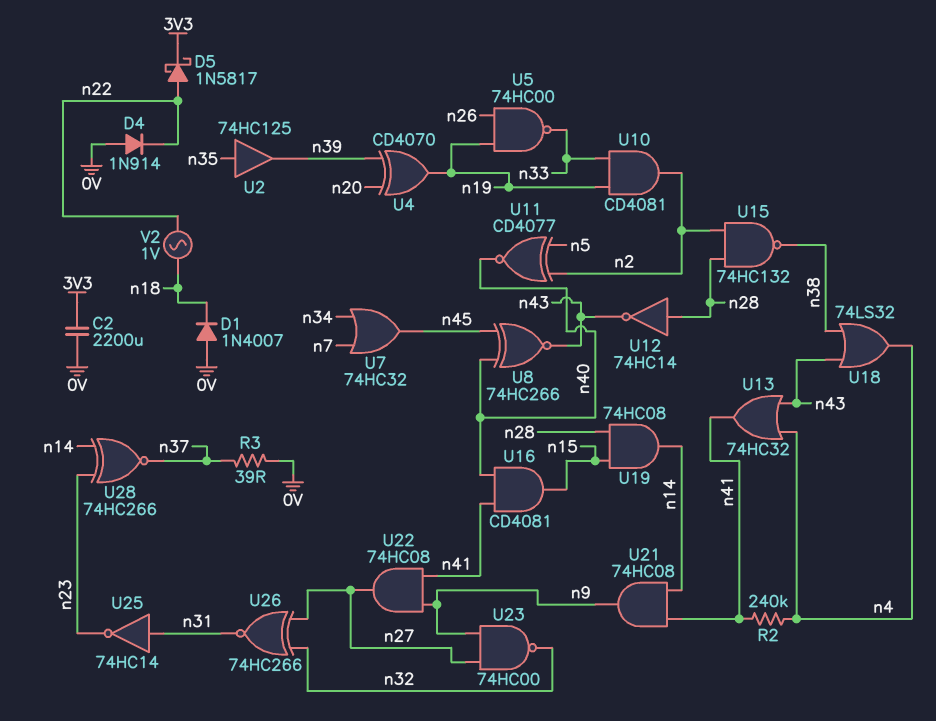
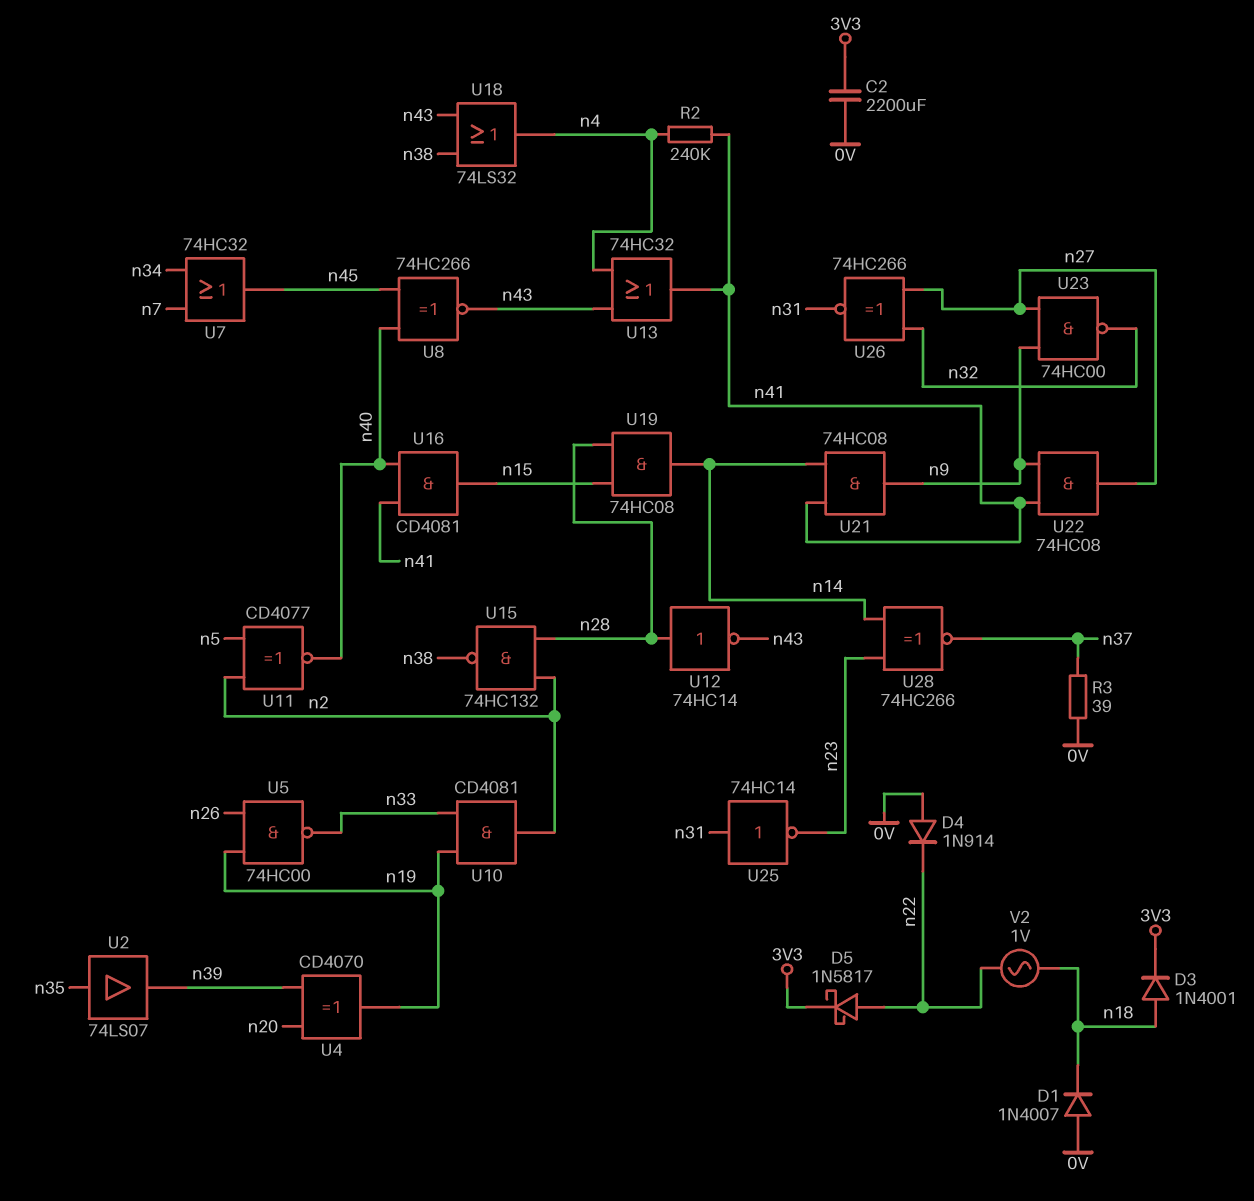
D3: none -> diode 1N4001 (A n18, K 3V3)
U2: buffer 74HC125 (in n35, out n39) -> buffer 74LS07 (in n35, out n39)

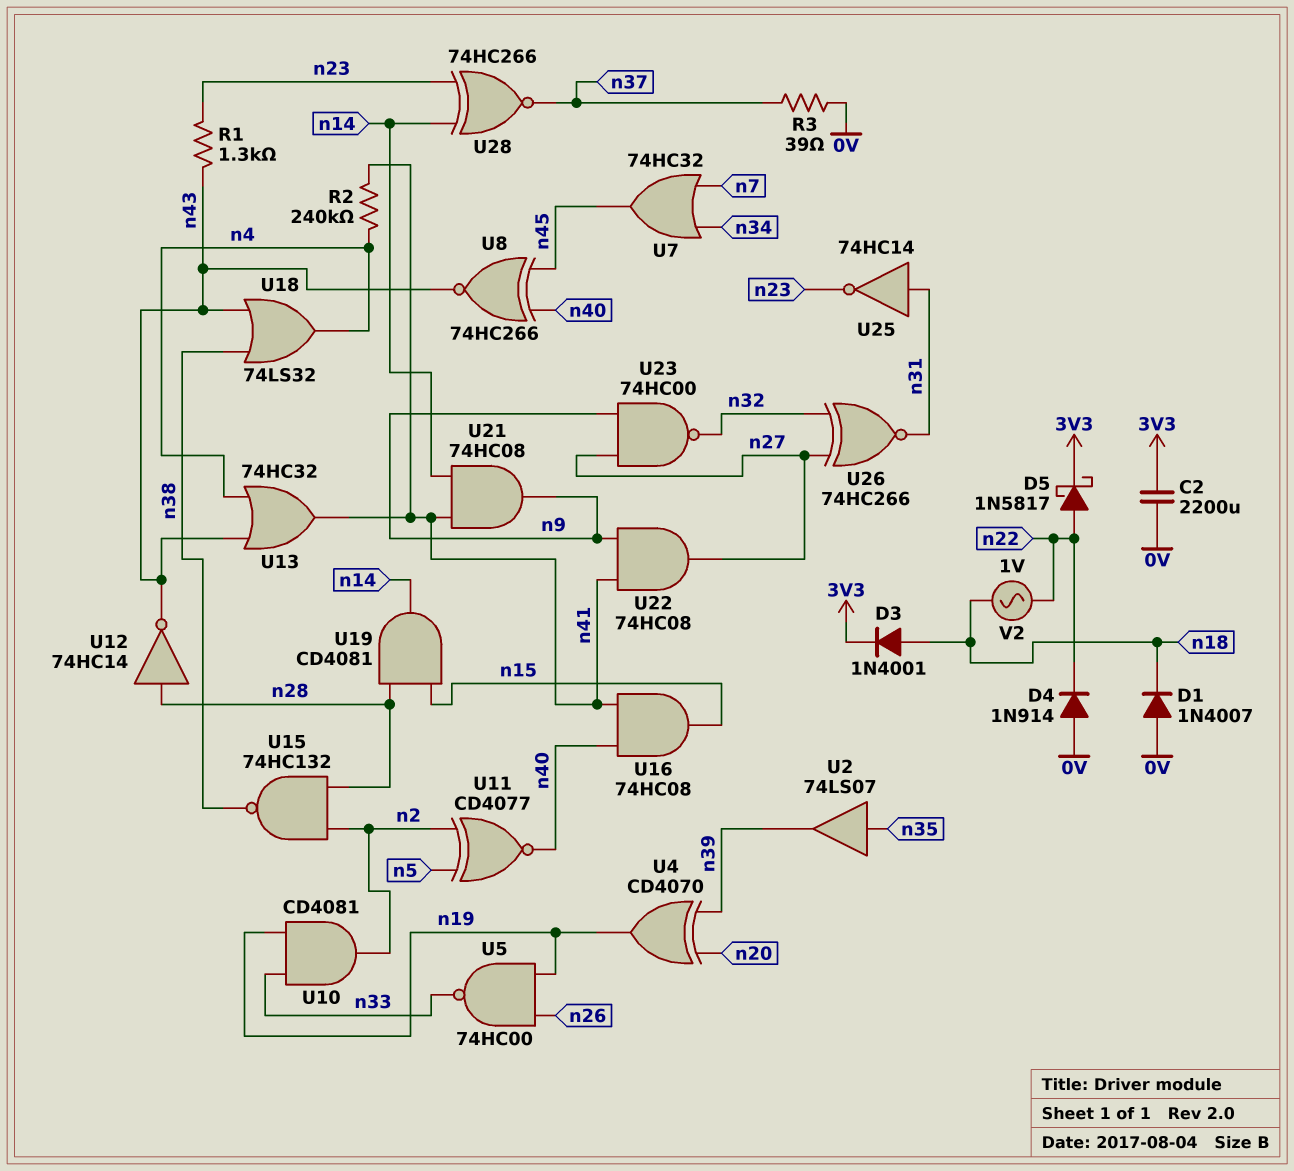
R1: none -> 1.3k (n23, n43)
U16: AND CD4081 (in n40, in n41, out n15) -> AND 74HC08 (in n40, in n41, out n15)
U19: AND 74HC08 (in n15, in n28, out n14) -> AND CD4081 (in n15, in n28, out n14)

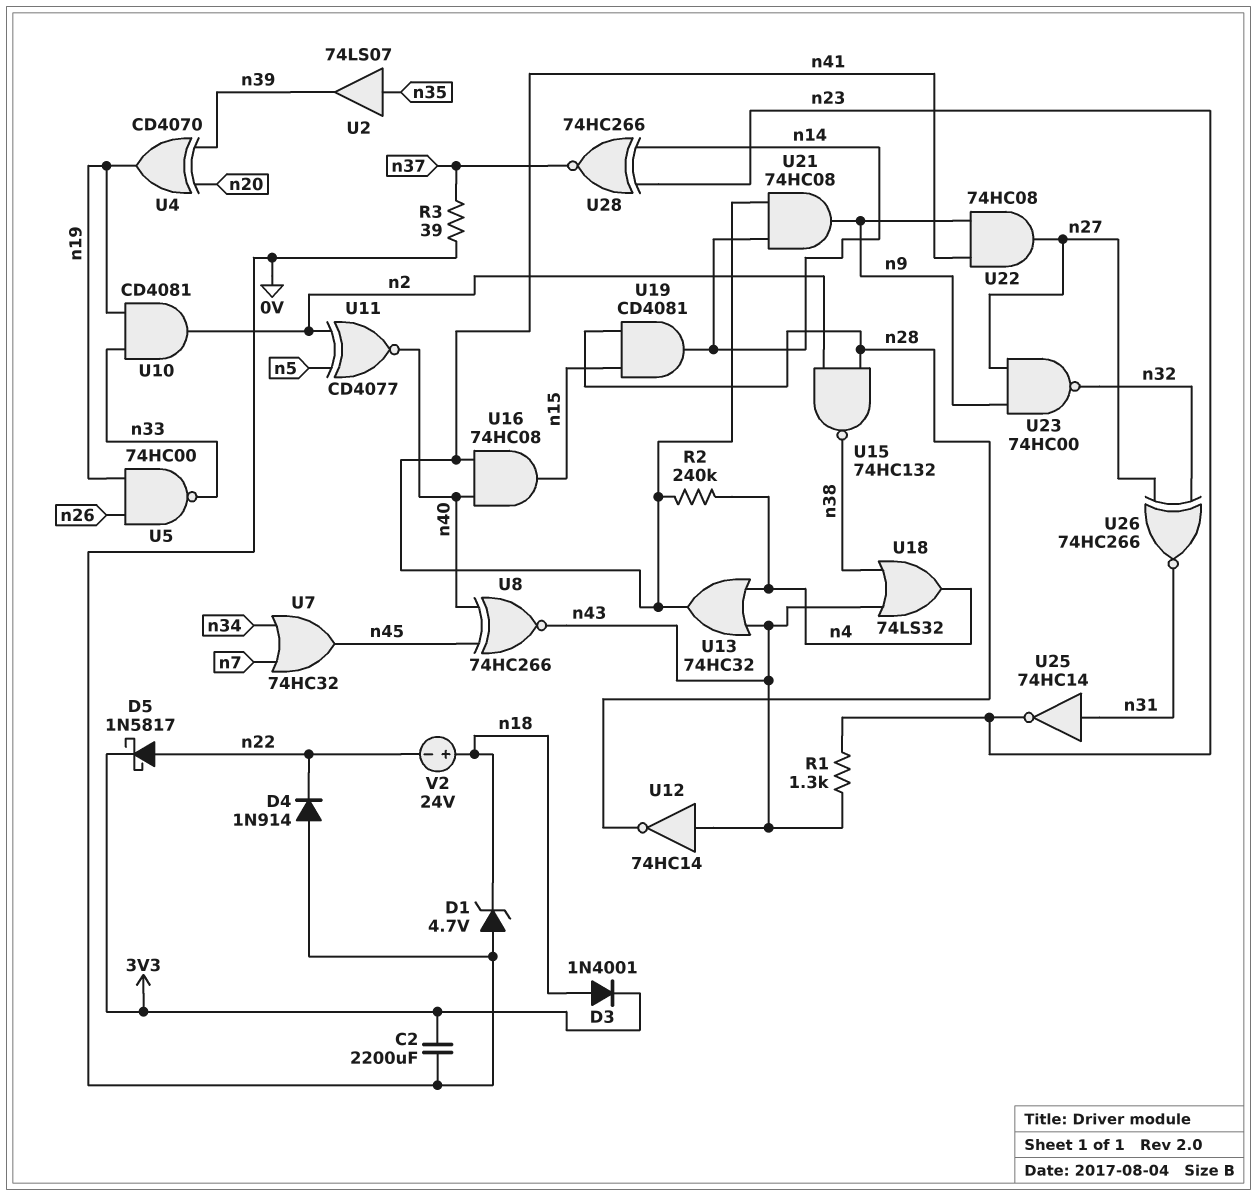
D1: diode 1N4007 (A 0V, K n18) -> zener 4.7V (A 0V, K n18)
U12: NOT 74HC14 (in n28, out n43) -> NOT 74HC14 (in n43, out n28)
V2: AC 1V (n18, n22) -> 24V (plus n18, minus n22)

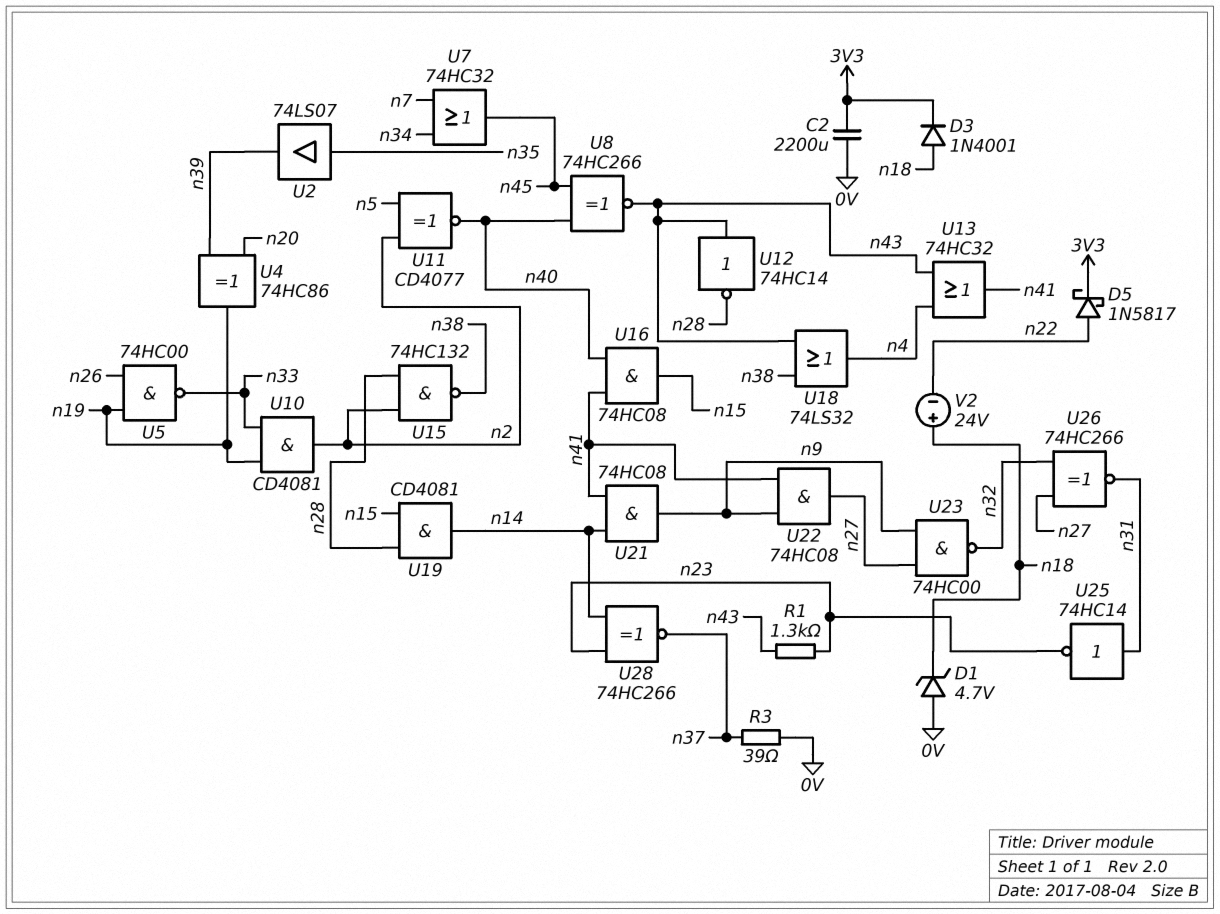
D4: diode 1N914 (A 0V, K n22) -> none
R2: 240k (n4, n41) -> none
U4: XOR CD4070 (in n20, in n39, out n19) -> XOR 74HC86 (in n20, in n39, out n19)

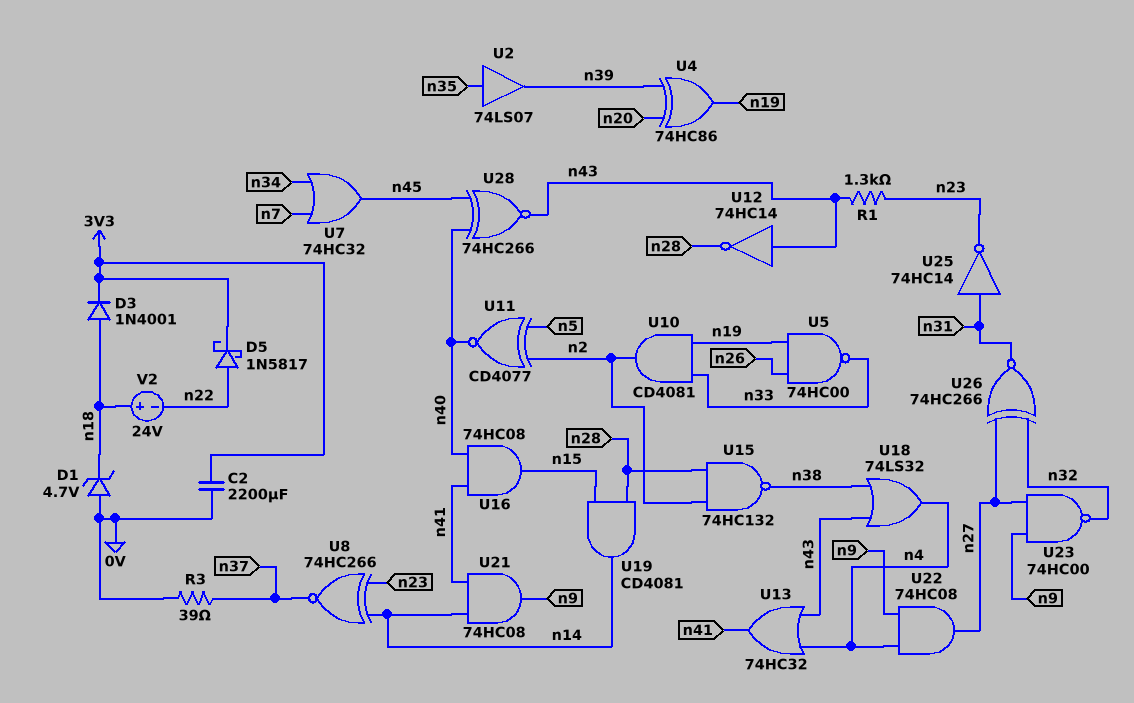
U8: XNOR 74HC266 (in n40, in n45, out n43) -> XNOR 74HC266 (in n14, in n23, out n37)
U22: AND 74HC08 (in n9, in n41, out n27) -> AND 74HC08 (in n4, in n9, out n27)
U28: XNOR 74HC266 (in n14, in n23, out n37) -> XNOR 74HC266 (in n40, in n45, out n43)

